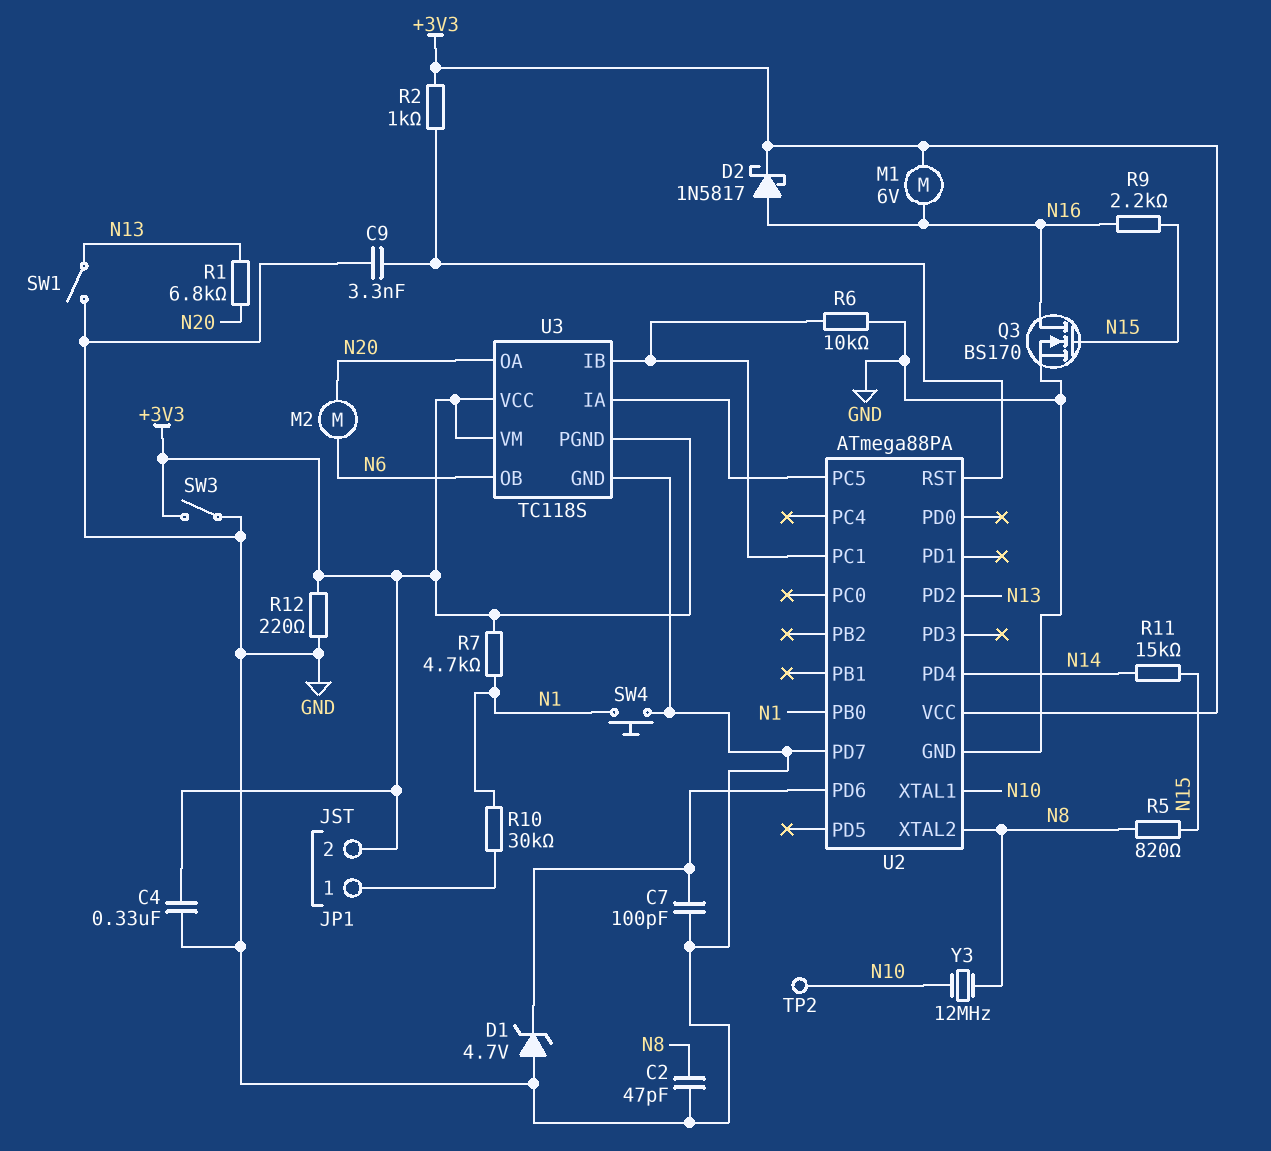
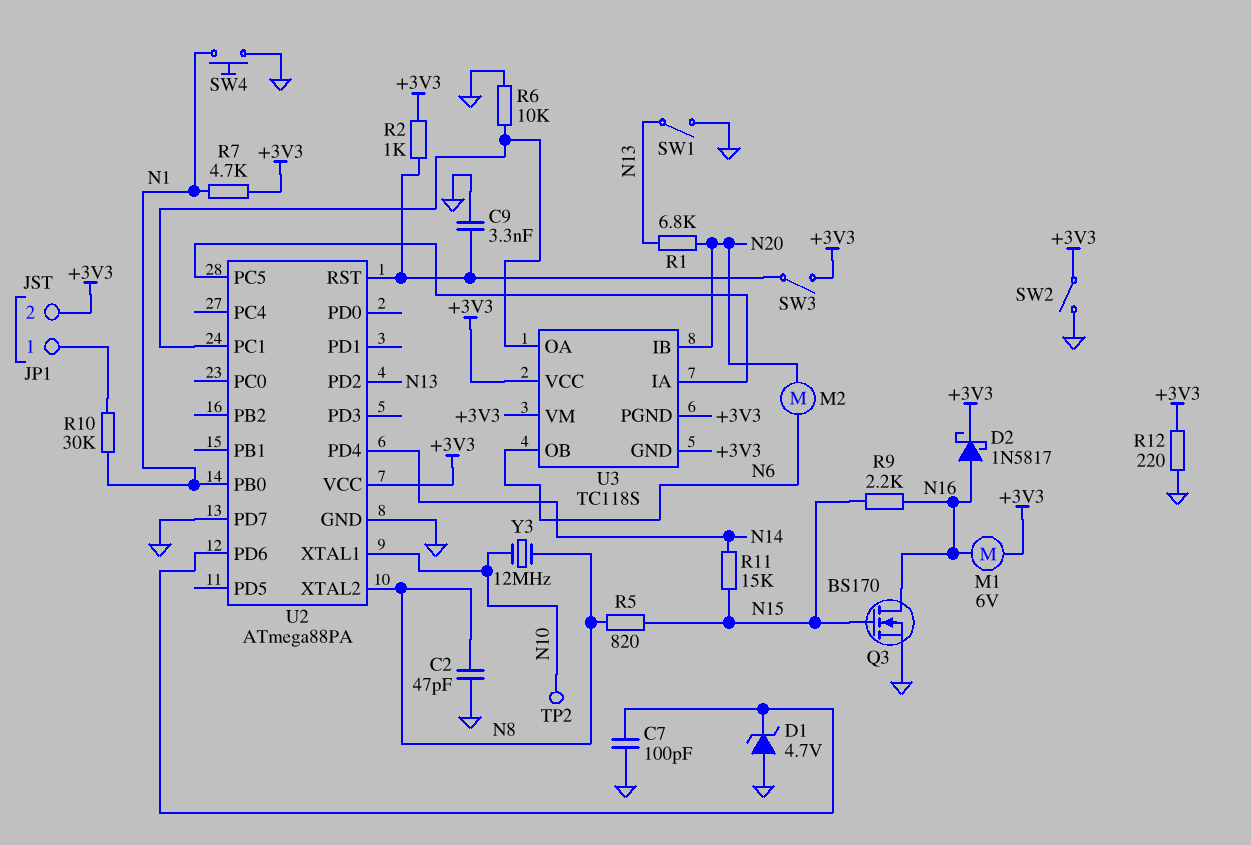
C4: 330nF (+3V3, GND) -> none
SW2: none -> switch (+3V3, GND)
SW3: switch (+3V3, GND) -> switch (+3V3, U2/RST)
U3 pin GND: GND -> +3V3
U3 pin IB: U2/PC1 -> N20
U3 pin OA: N20 -> U2/PC1

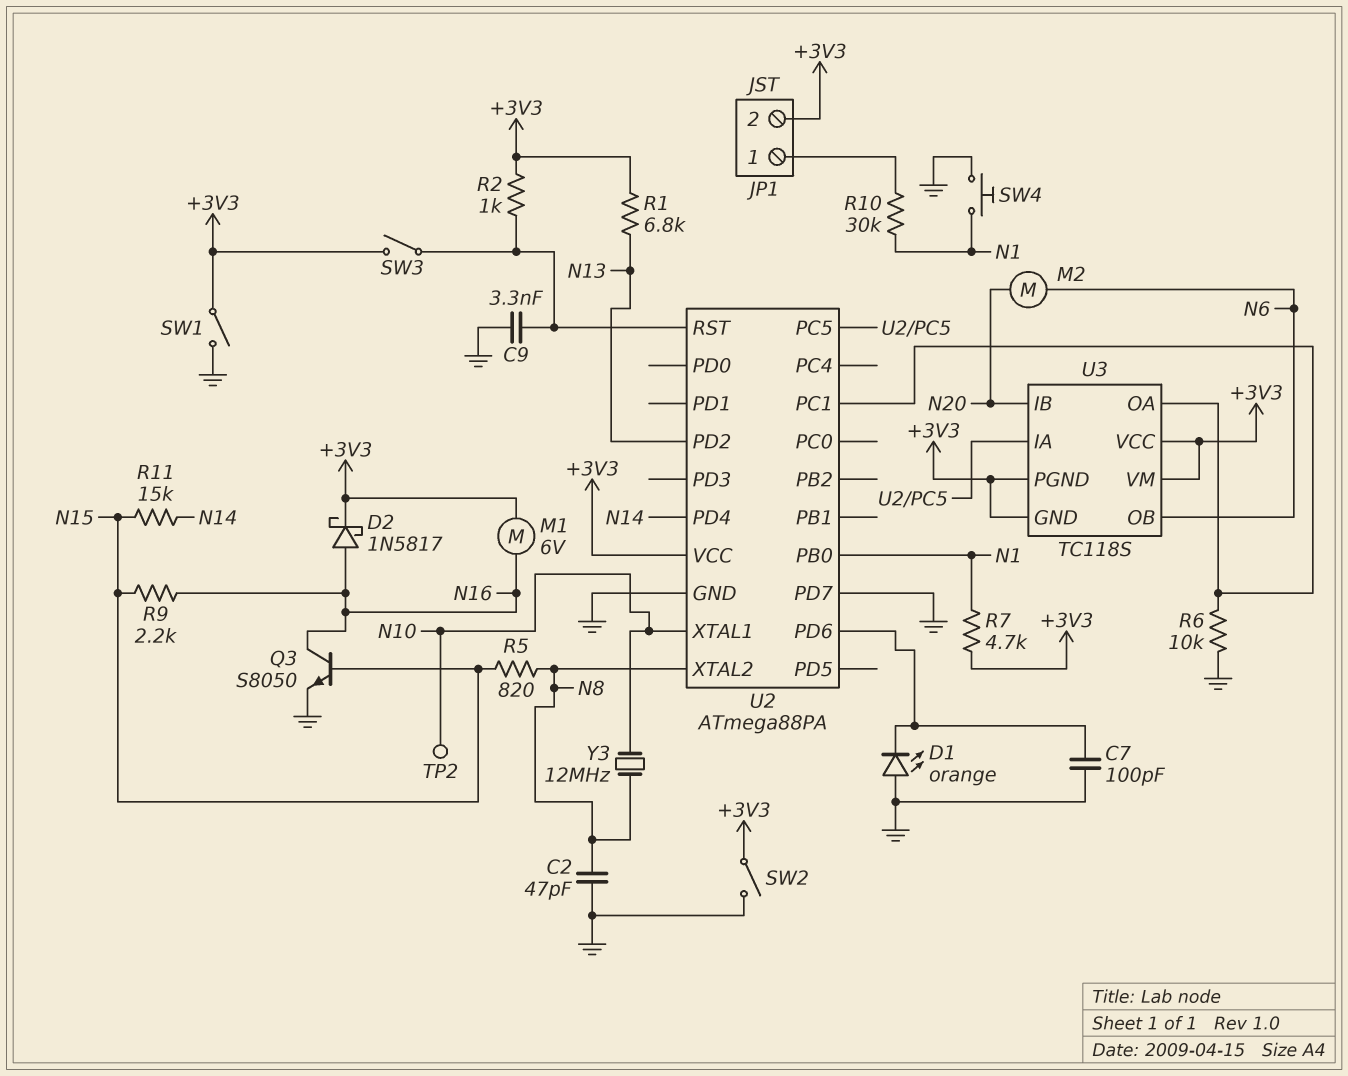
D1: zener 4.7V (A GND, K U2/PD6) -> LED orange (A GND, K U2/PD6)
Q3: NMOS BS170 (G N15, D N16, S GND) -> NPN S8050 (B N15, C N16, E GND)
R1: 6.8k (N13, N20) -> 6.8k (+3V3, N13)
R12: 220 (+3V3, GND) -> none
SW1: switch (GND, N13) -> switch (+3V3, GND)

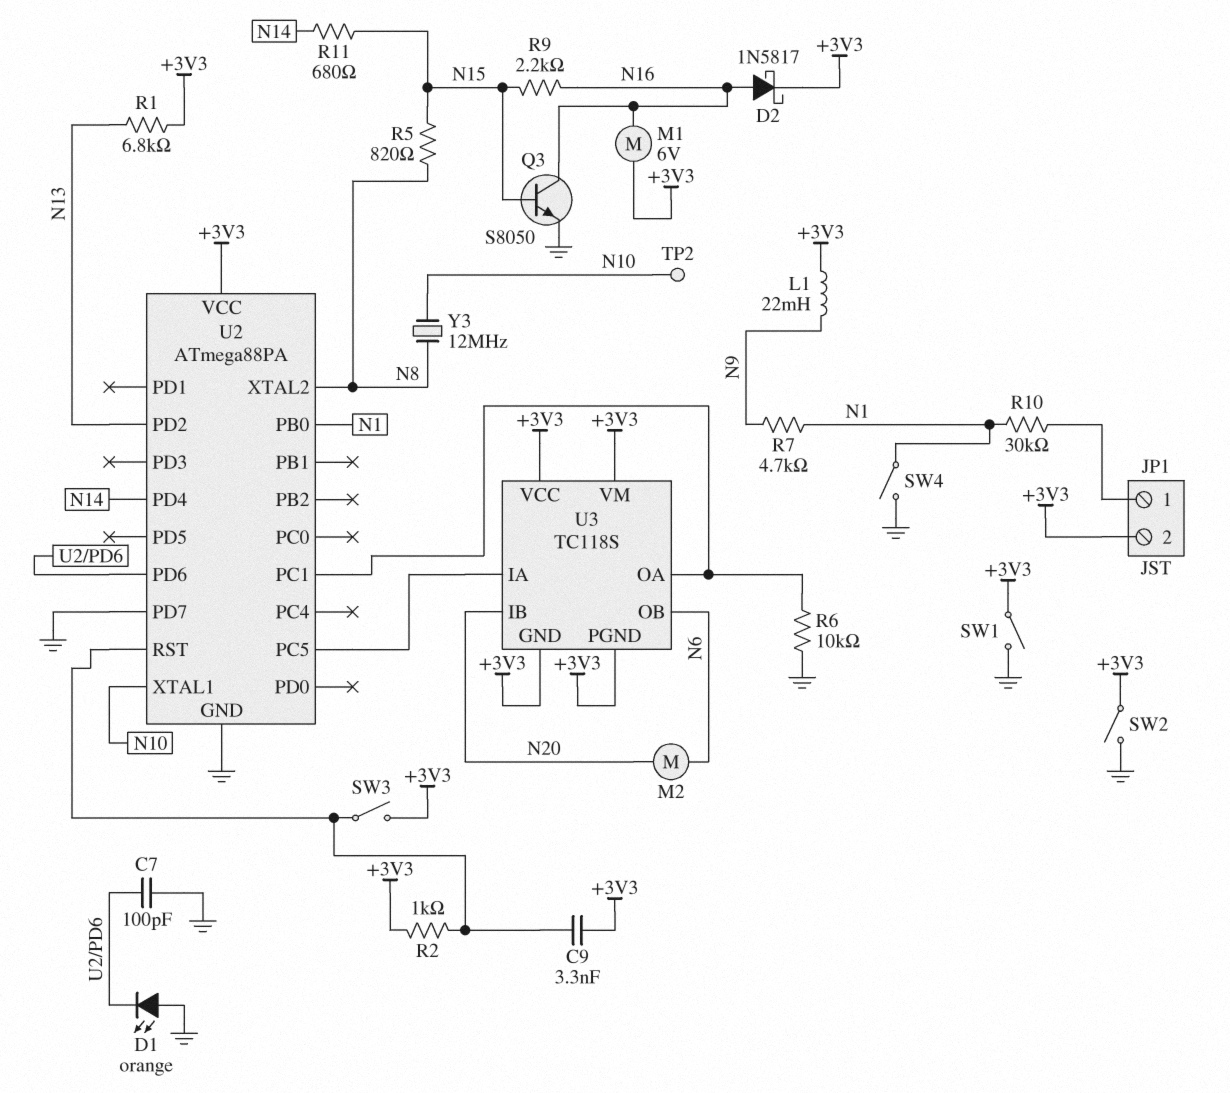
C2: 47pF (GND, N8) -> none
C9: 3.3nF (GND, U2/RST) -> 3.3nF (+3V3, U2/RST)
L1: none -> 22mH (+3V3, N9)
R7: 4.7k (+3V3, N1) -> 4.7k (N1, N9)
R11: 15k (N14, N15) -> 680 (N14, N15)
SW4: button (GND, N1) -> switch (GND, N1)

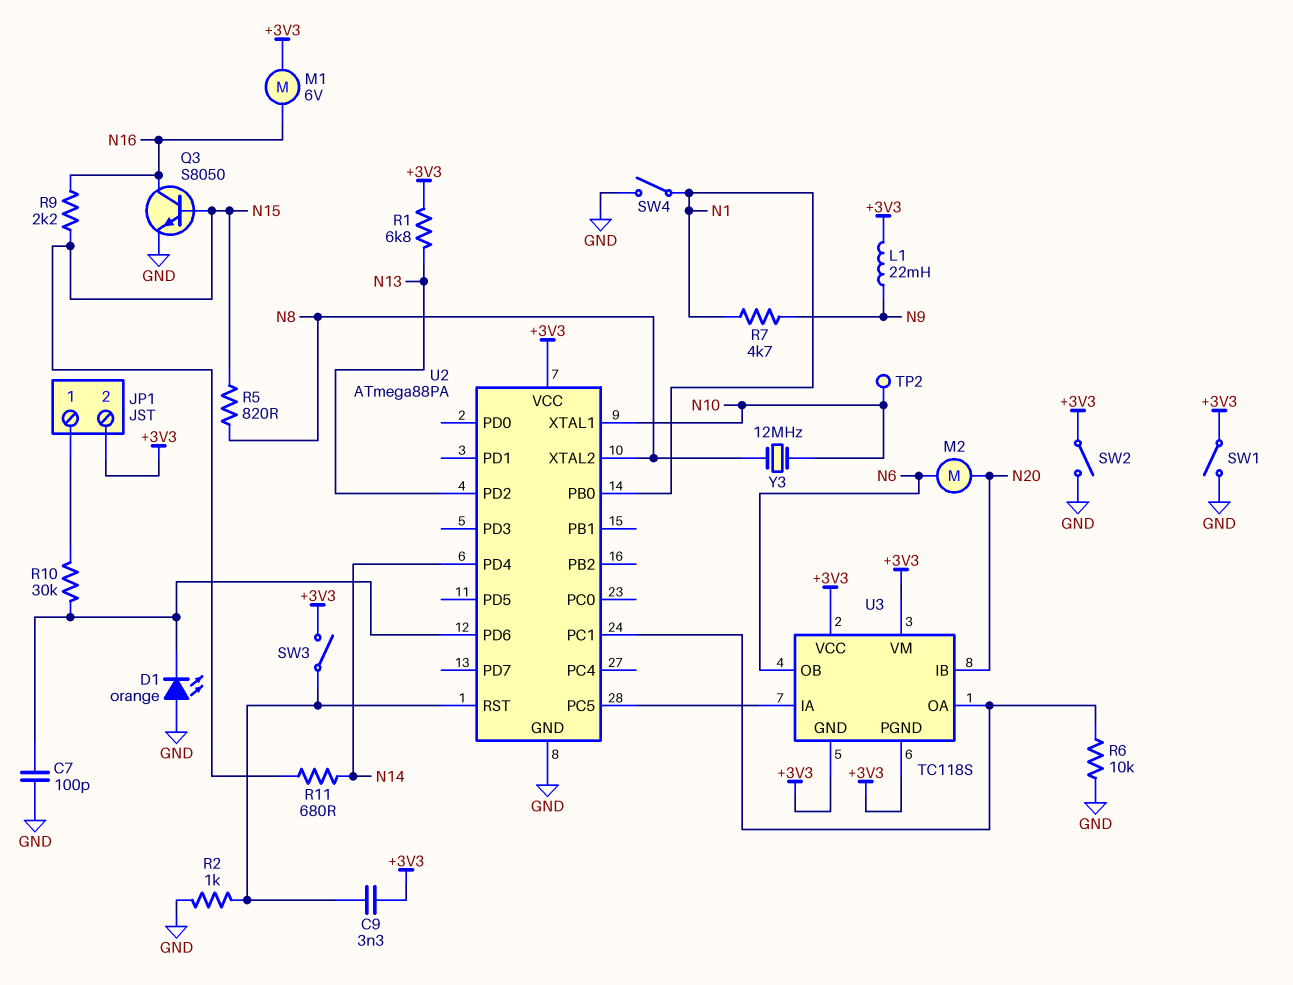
D2: schottky 1N5817 (A N16, K +3V3) -> none
R2: 1k (+3V3, U2/RST) -> 1k (GND, U2/RST)
R10: 30k (JP1/1, N1) -> 30k (JP1/1, U2/PD6)
U2 pin PD7: GND -> none

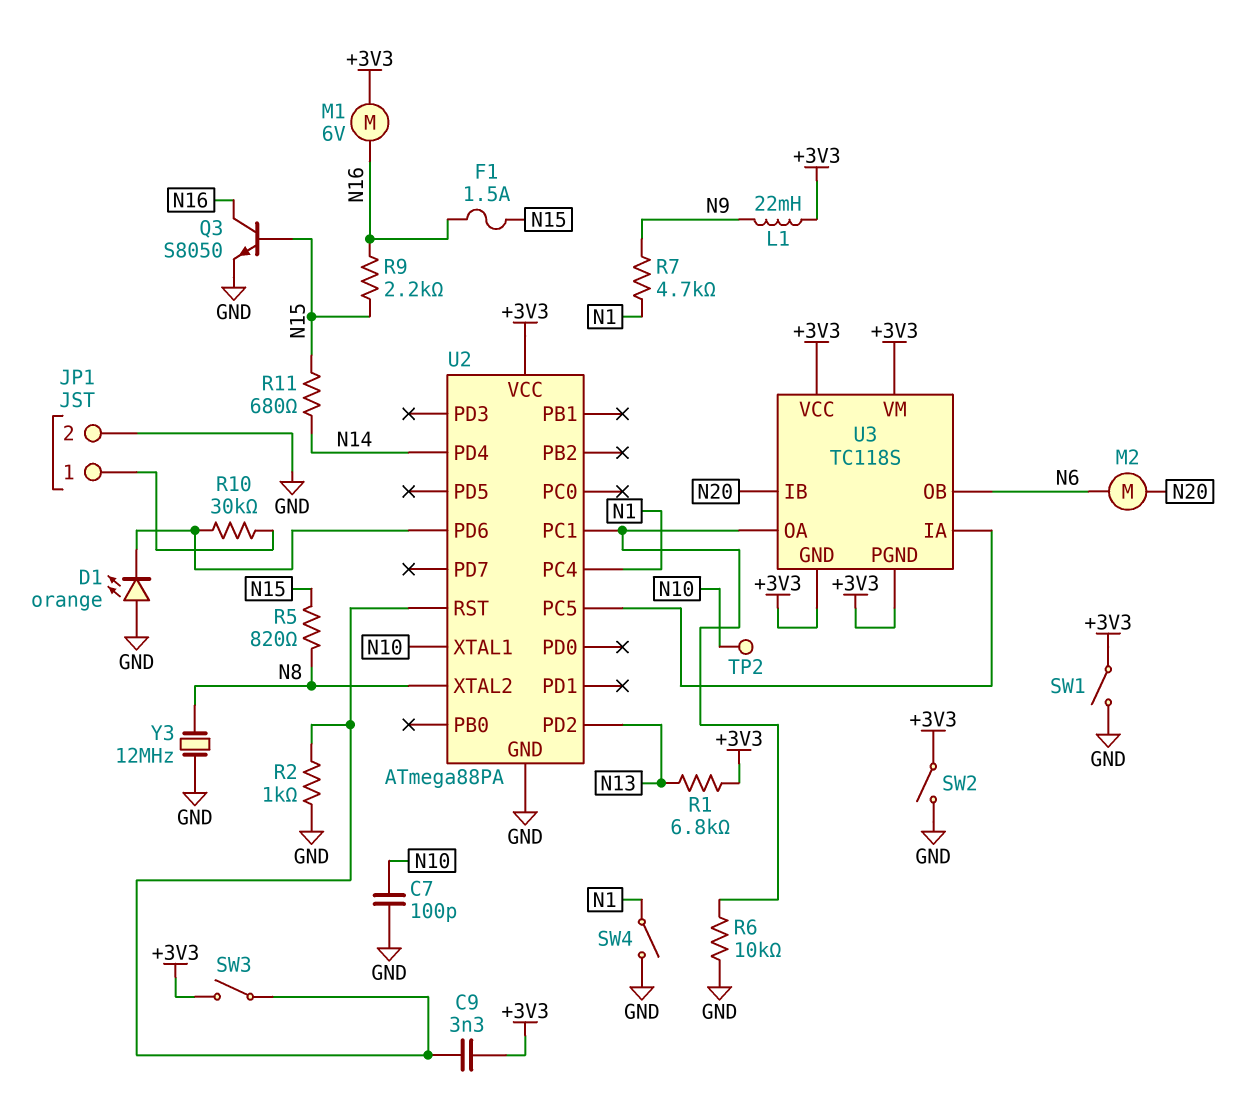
C7: 100pF (GND, U2/PD6) -> 100pF (GND, N10)
F1: none -> 1.5A (N15, N16)
JP1 pin 2: +3V3 -> GND
U2 pin PB0: N1 -> none
U2 pin PC4: none -> N1
Y3: 12MHz (N8, N10) -> 12MHz (GND, N8)

